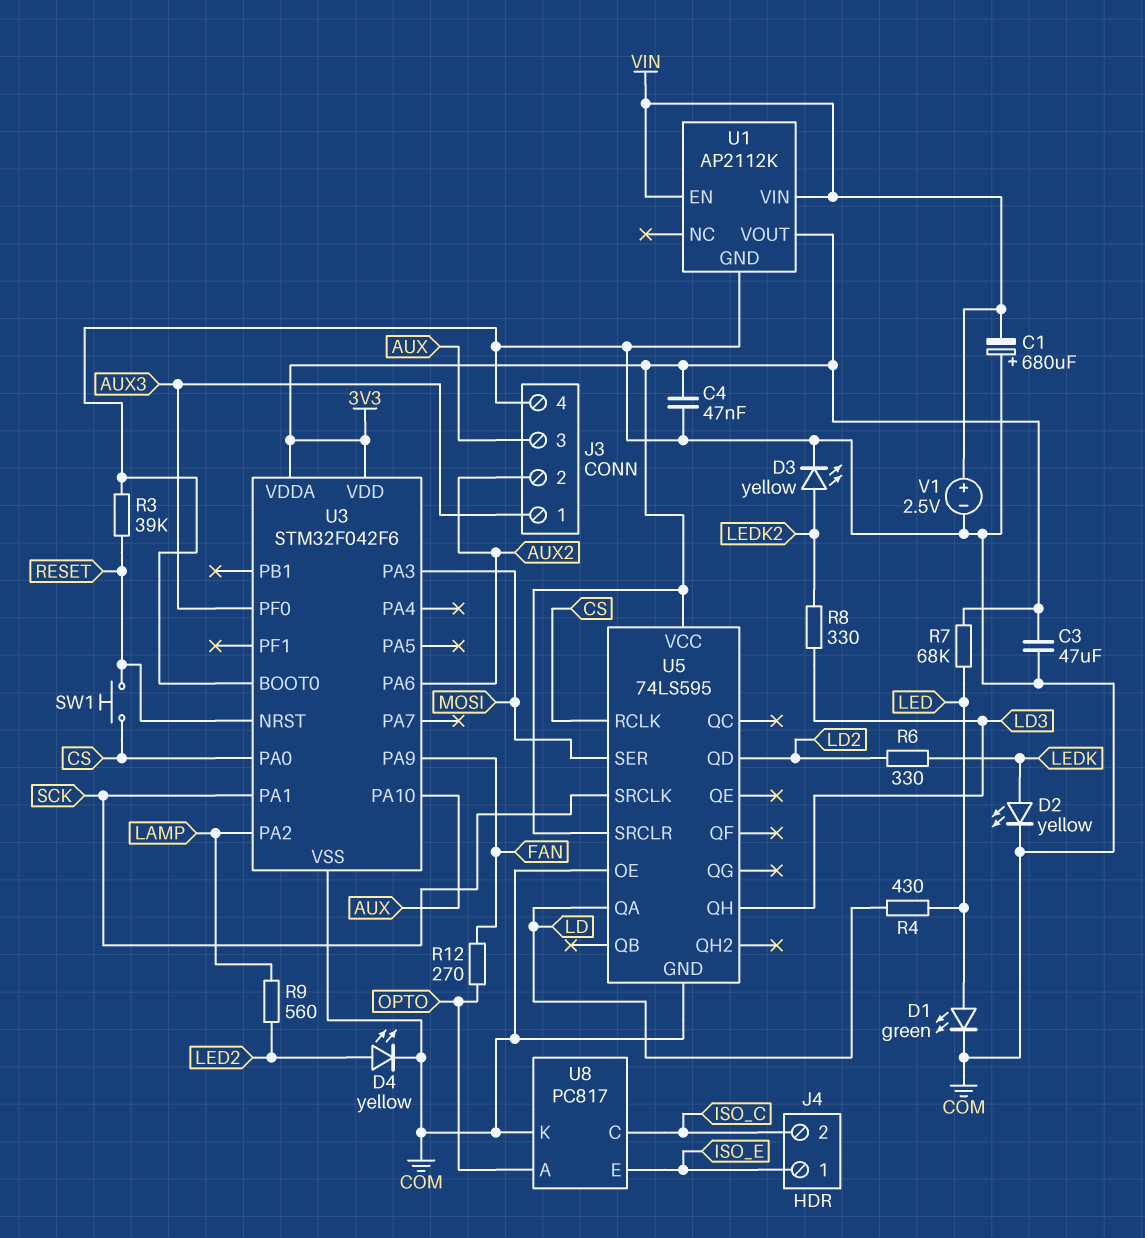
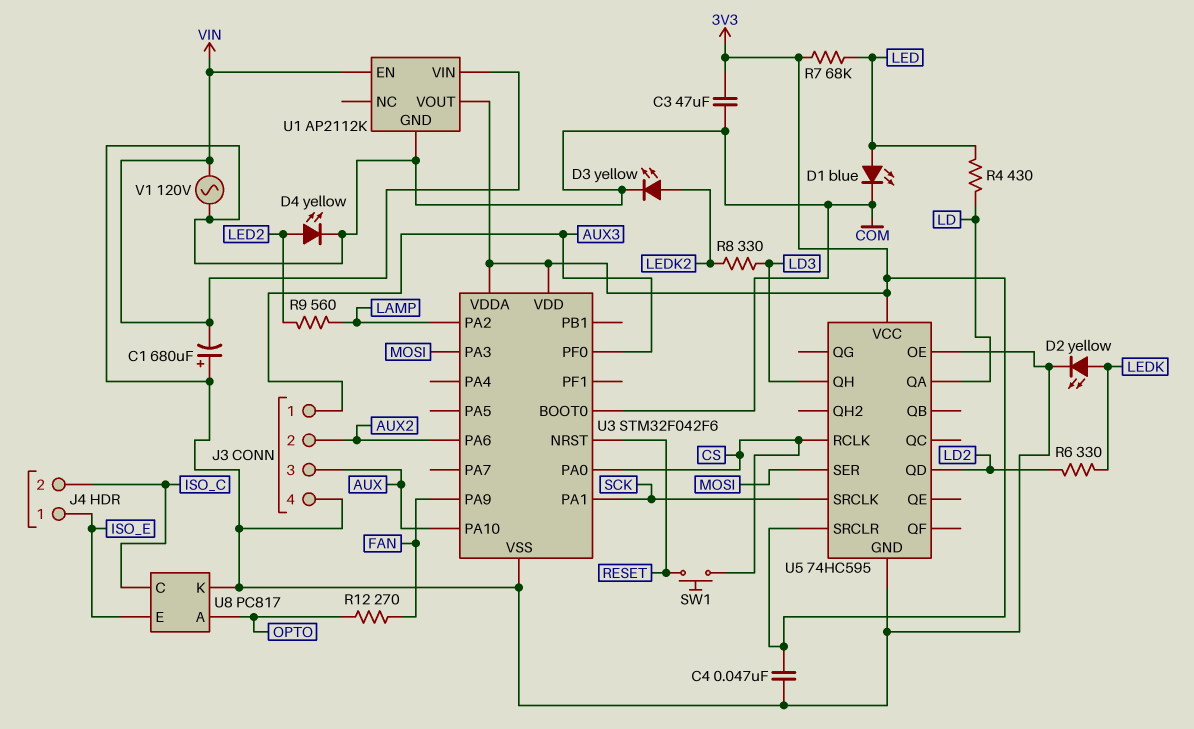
D1: LED green (A LED, K COM) -> LED blue (A LED, K COM)
R3: 39k (COM, RESET) -> none
U5: 74LS595 -> 74HC595
V1: 2.5V (plus VIN, minus COM) -> AC 120V (COM, VIN)

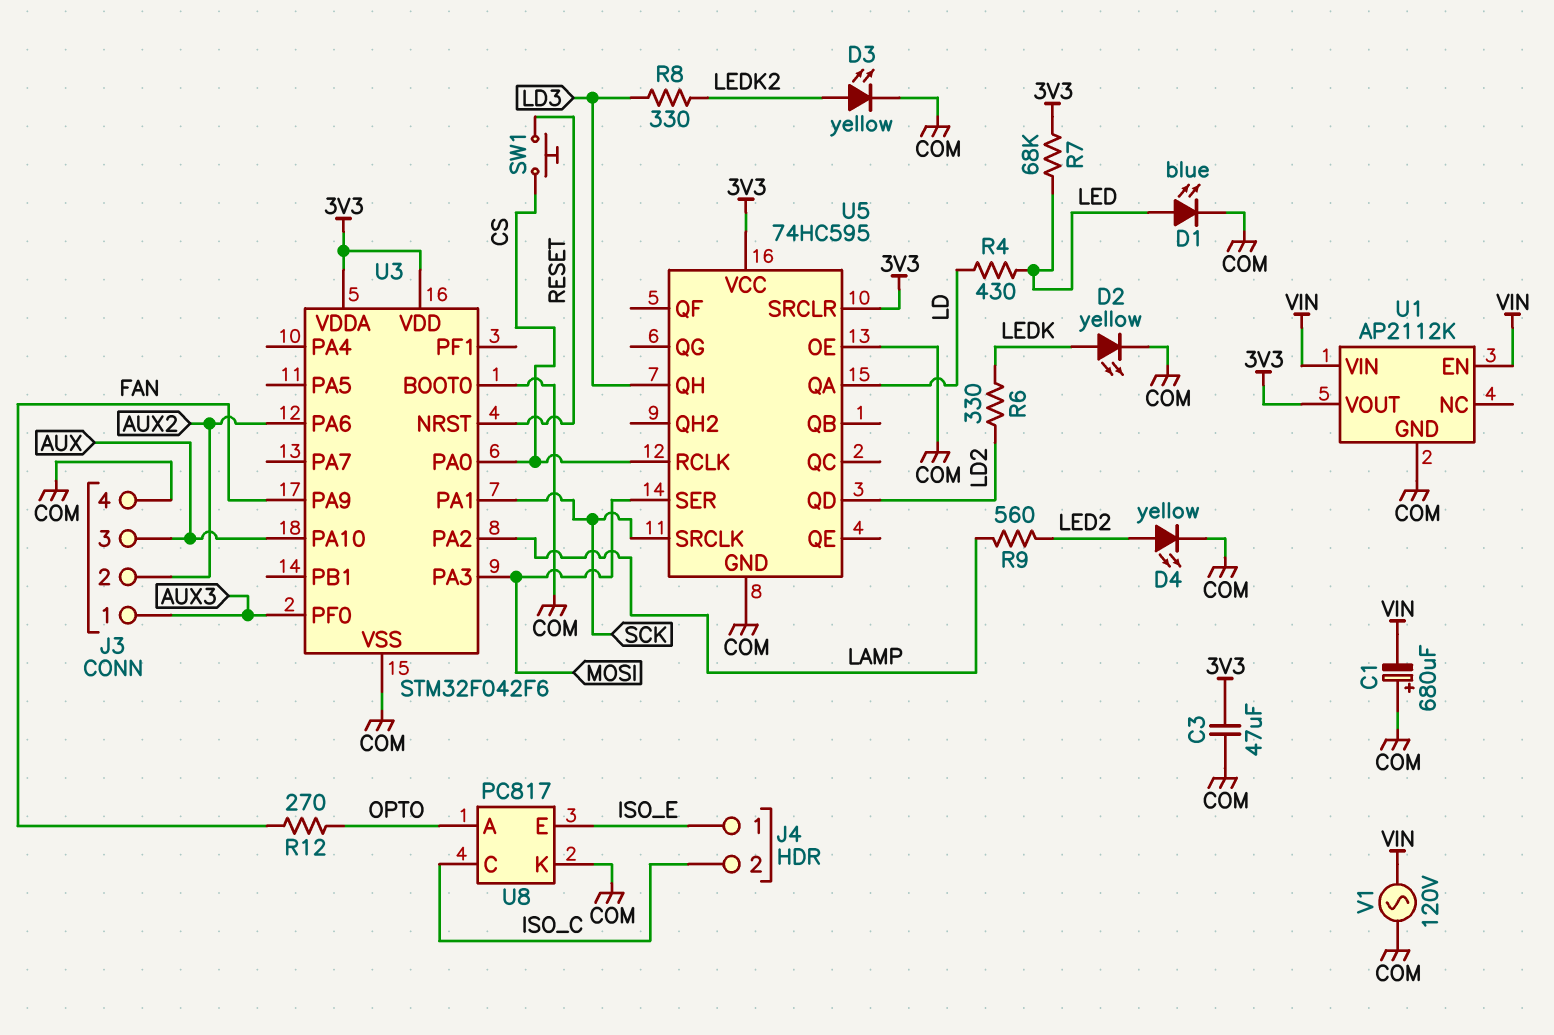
C4: 47nF (3V3, COM) -> none

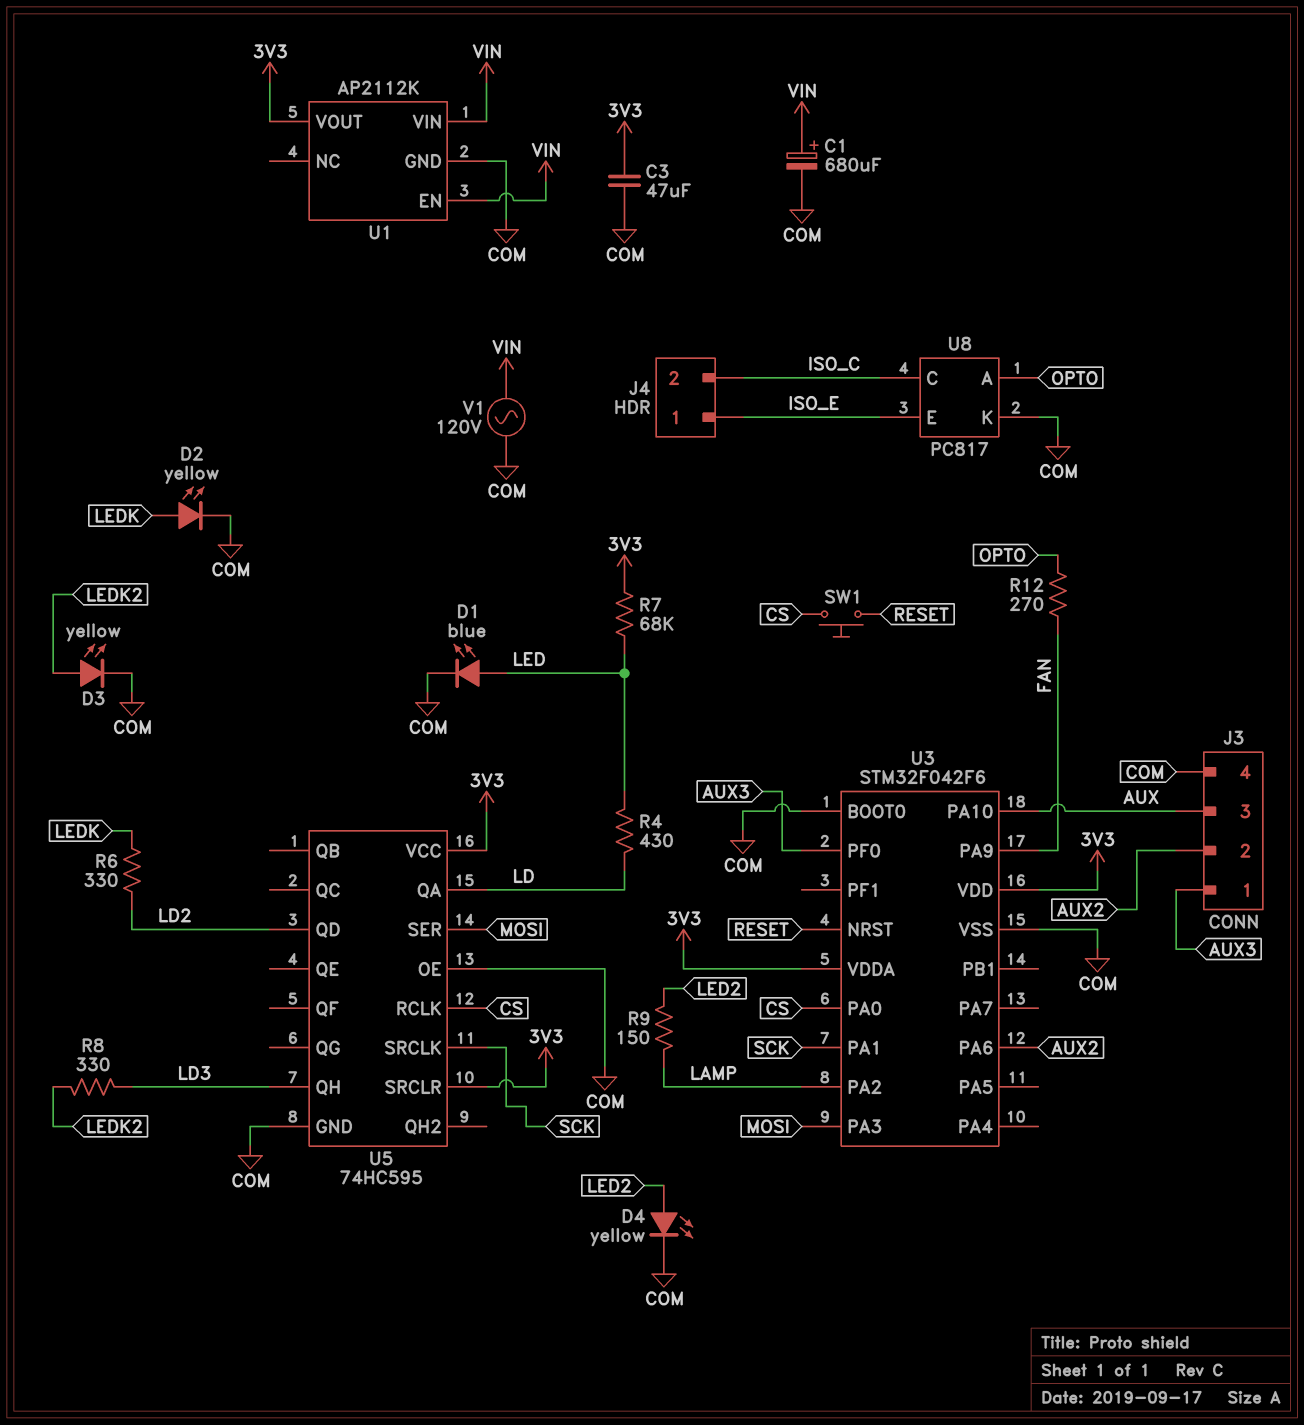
C1: 680uF (plus COM, minus VIN) -> 680uF (plus VIN, minus COM)
R9: 560 (LAMP, LED2) -> 150 (LAMP, LED2)

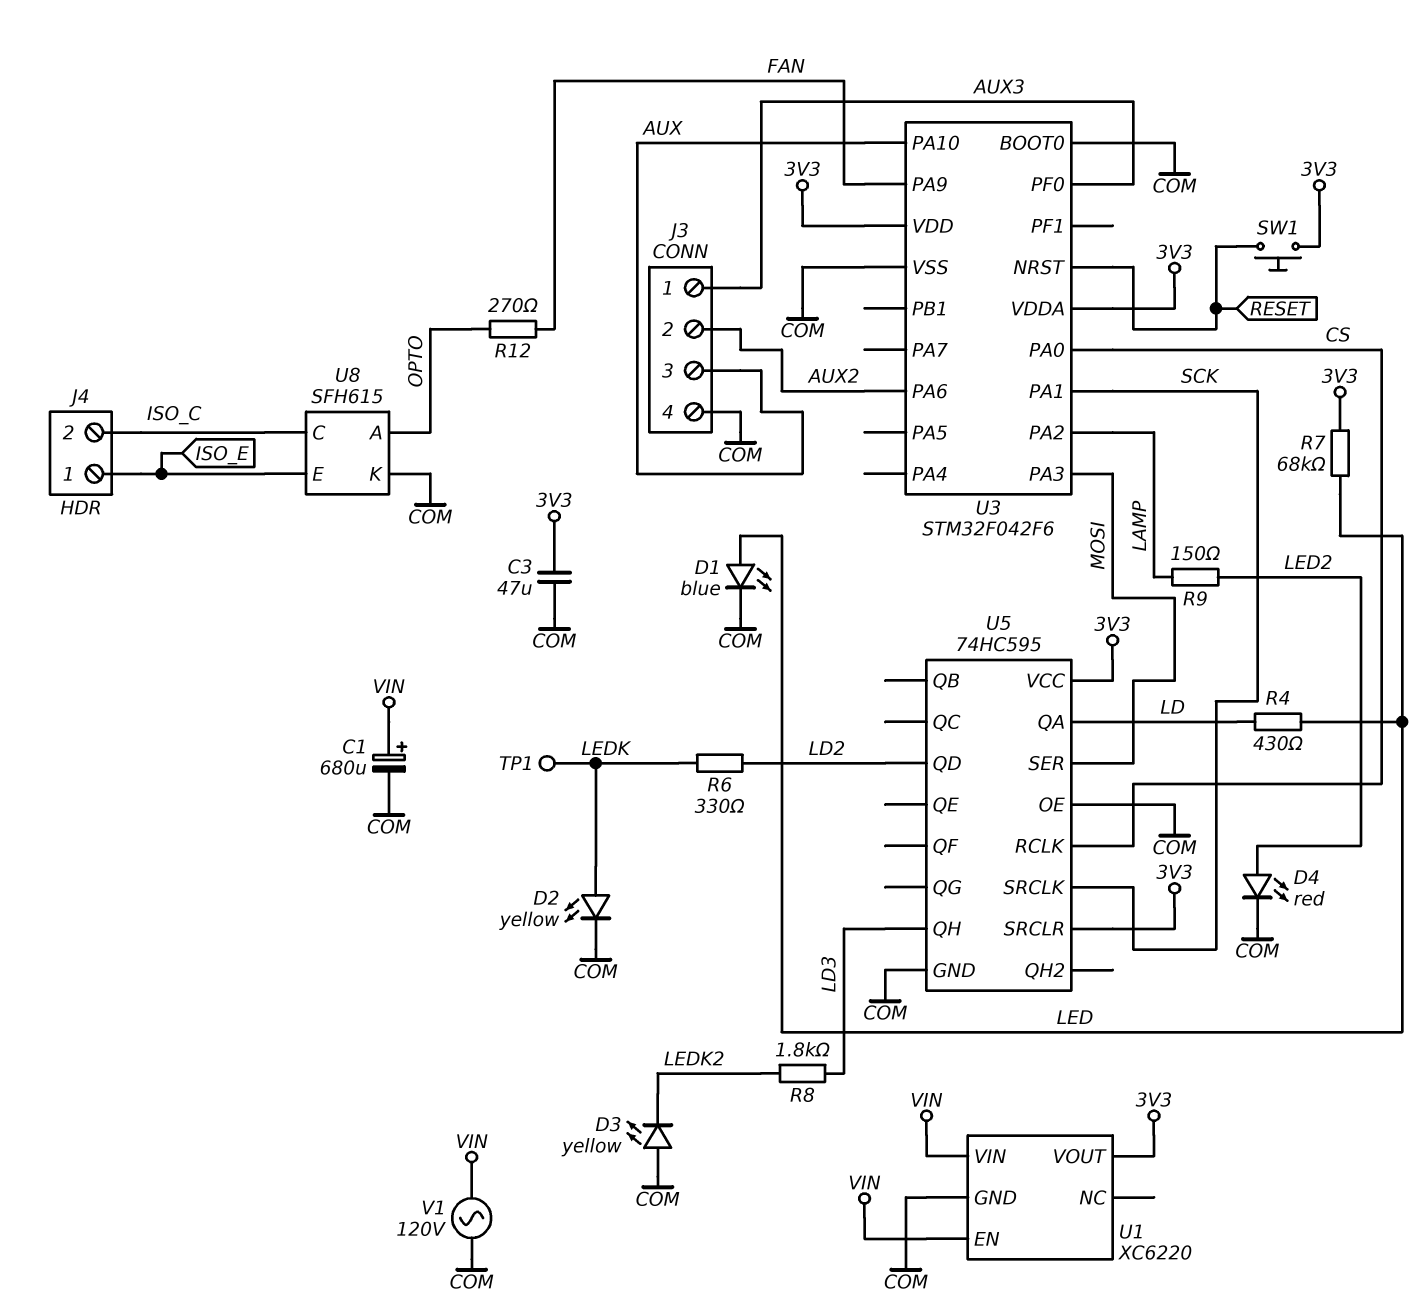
D3: LED yellow (A LEDK2, K COM) -> LED yellow (A COM, K LEDK2)
D4: LED yellow (A LED2, K COM) -> LED red (A LED2, K COM)
R8: 330 (LD3, LEDK2) -> 1.8k (LD3, LEDK2)
SW1: button (CS, RESET) -> button (3V3, RESET)
TP1: none -> test point (LEDK)
U1: AP2112K -> XC6220
U8: PC817 -> SFH615

